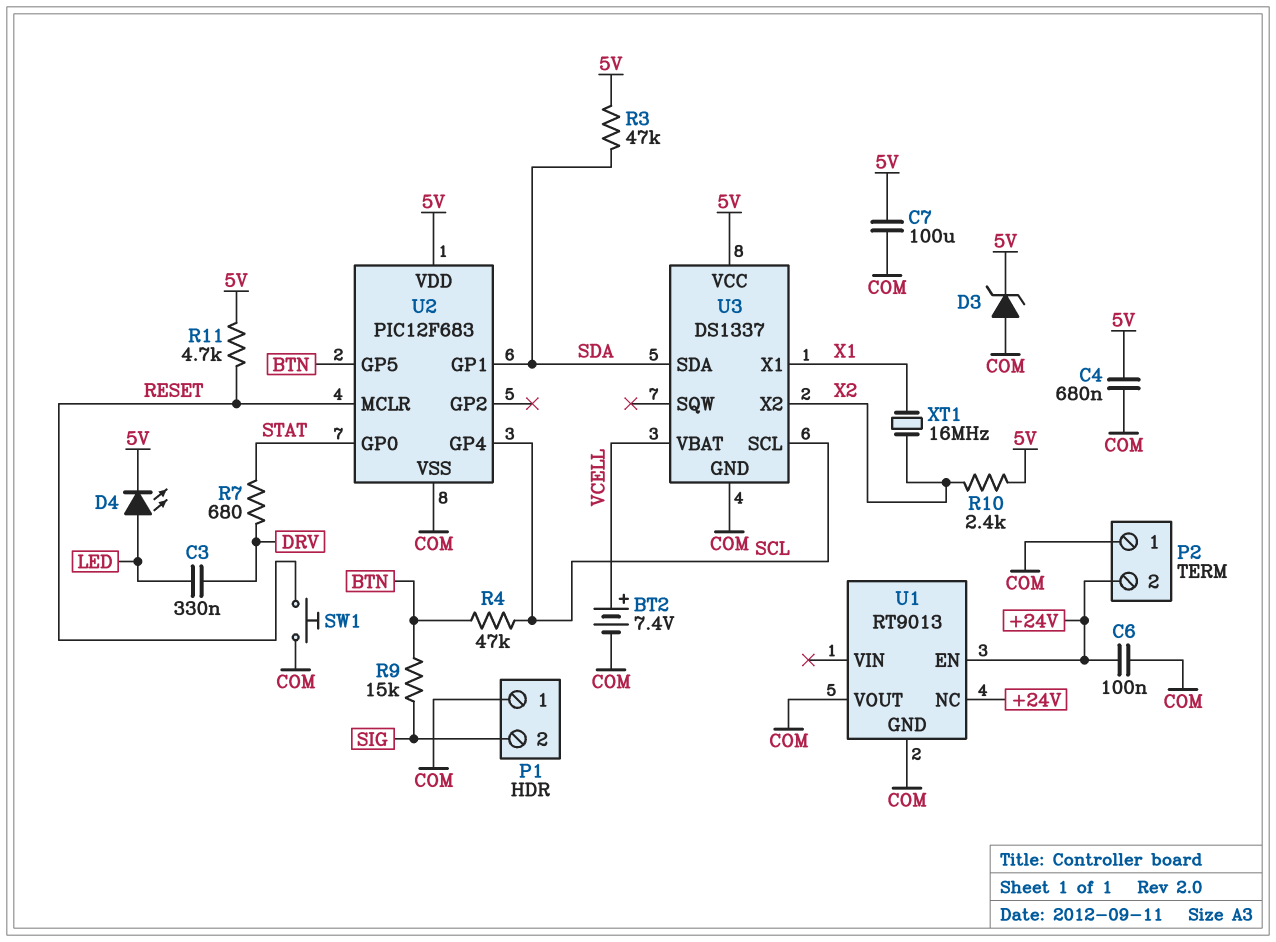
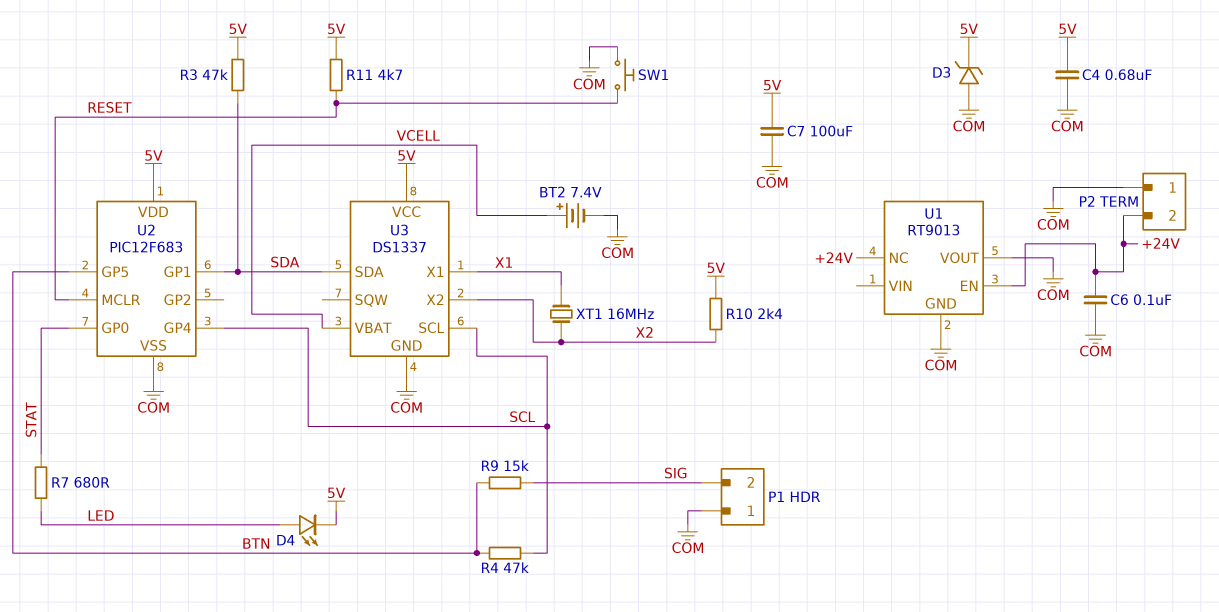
C3: 330nF (DRV, LED) -> none
R7: 680 (DRV, STAT) -> 680 (LED, STAT)

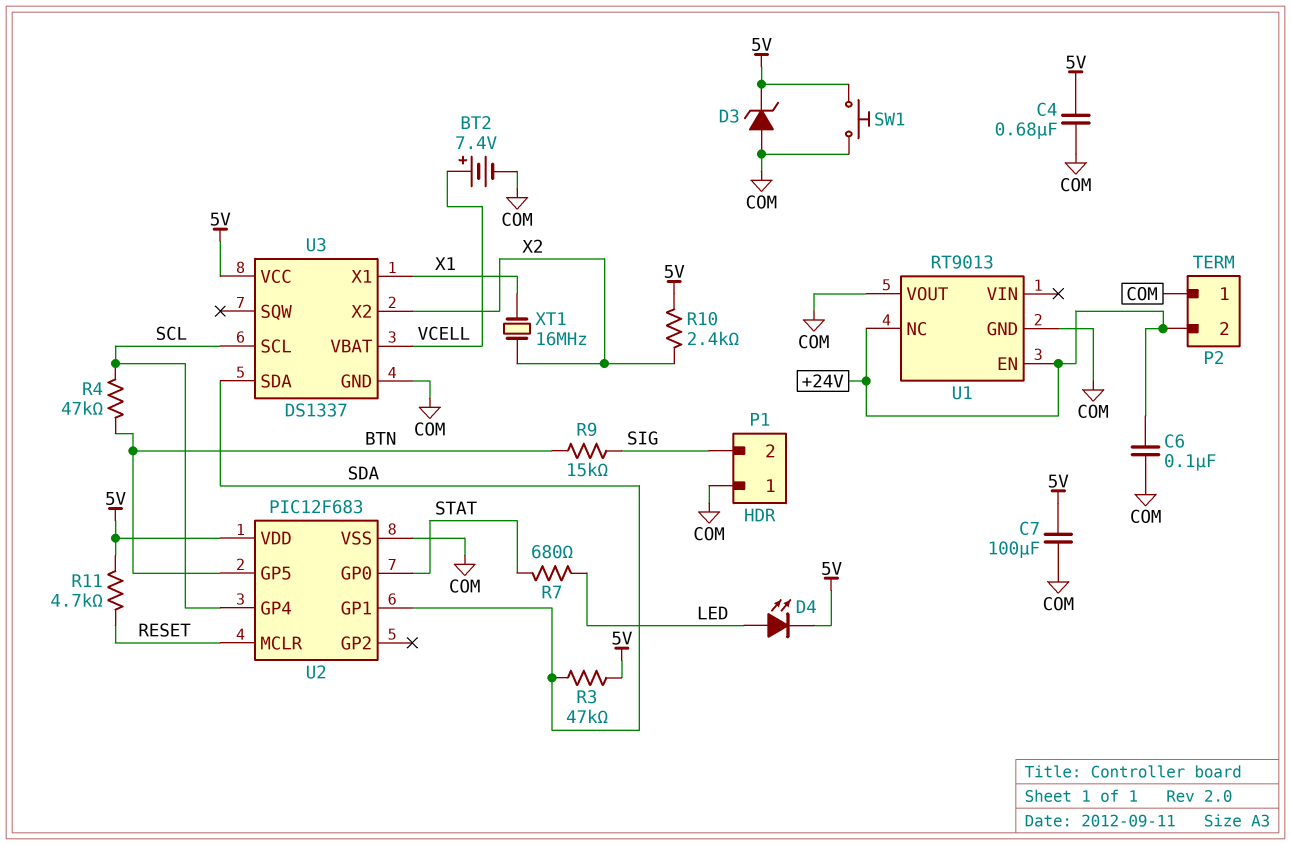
SW1: button (COM, RESET) -> button (5V, COM)

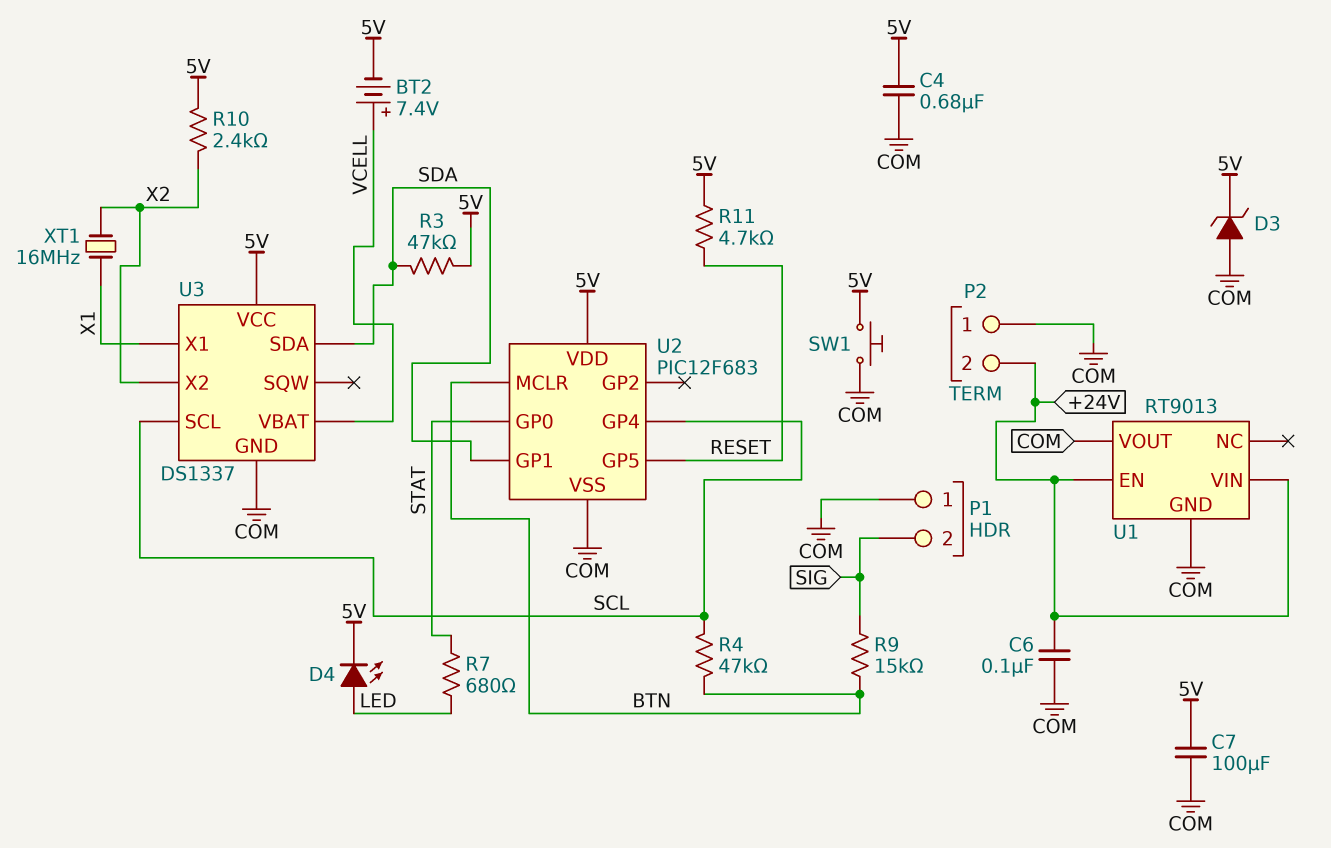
BT2: 7.4V (plus VCELL, minus COM) -> 7.4V (plus VCELL, minus 5V)
U1 pin NC: +24V -> none
U1 pin VIN: none -> +24V
U2 pin GP5: BTN -> RESET
U2 pin MCLR: RESET -> BTN

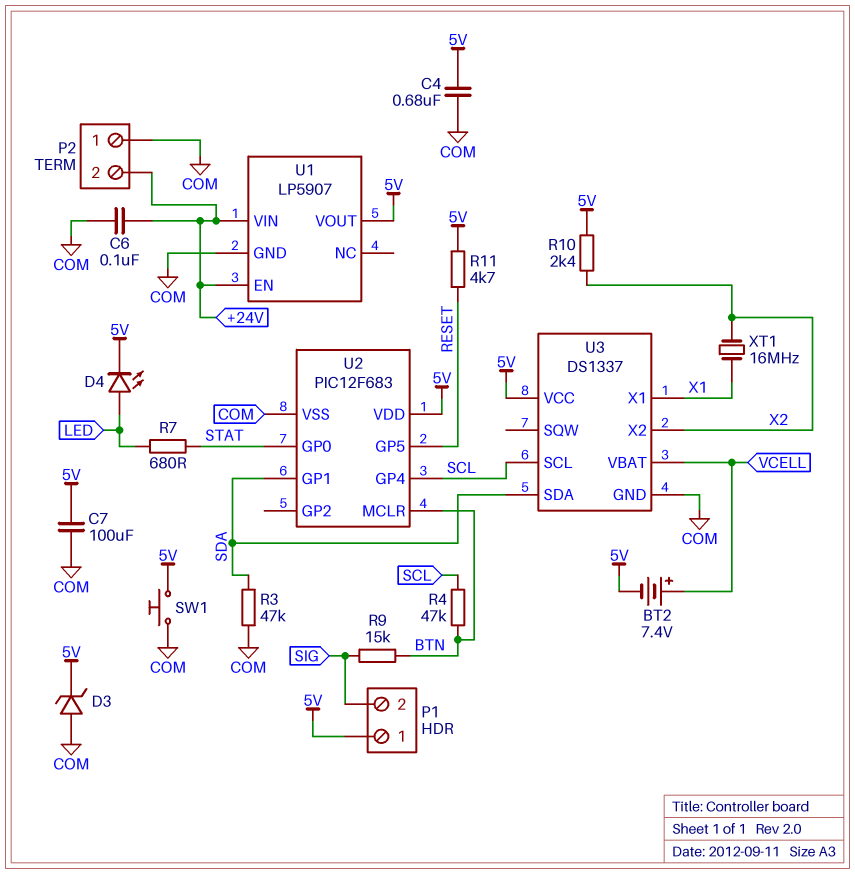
P1 pin 1: COM -> 5V
R3: 47k (5V, SDA) -> 47k (COM, SDA)
U1: RT9013 -> LP5907
U1 pin VOUT: COM -> 5V

